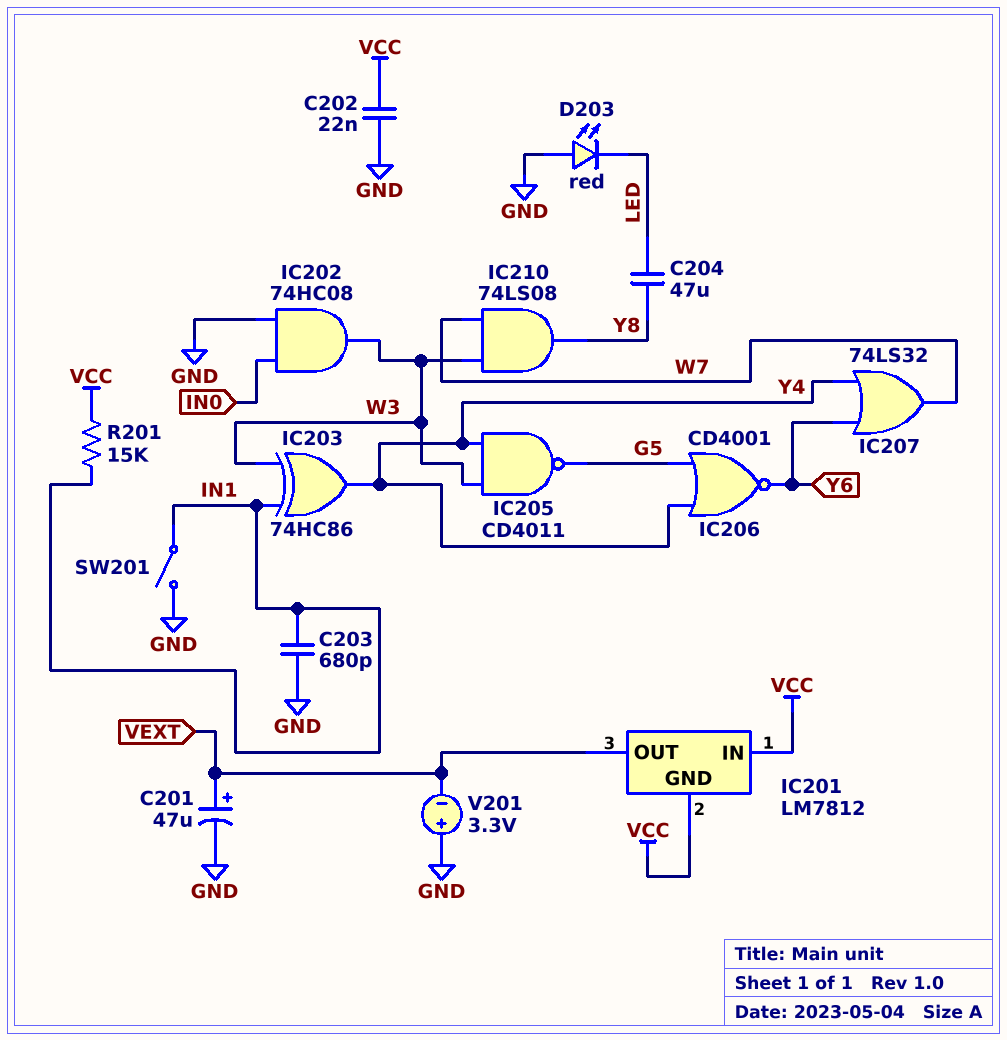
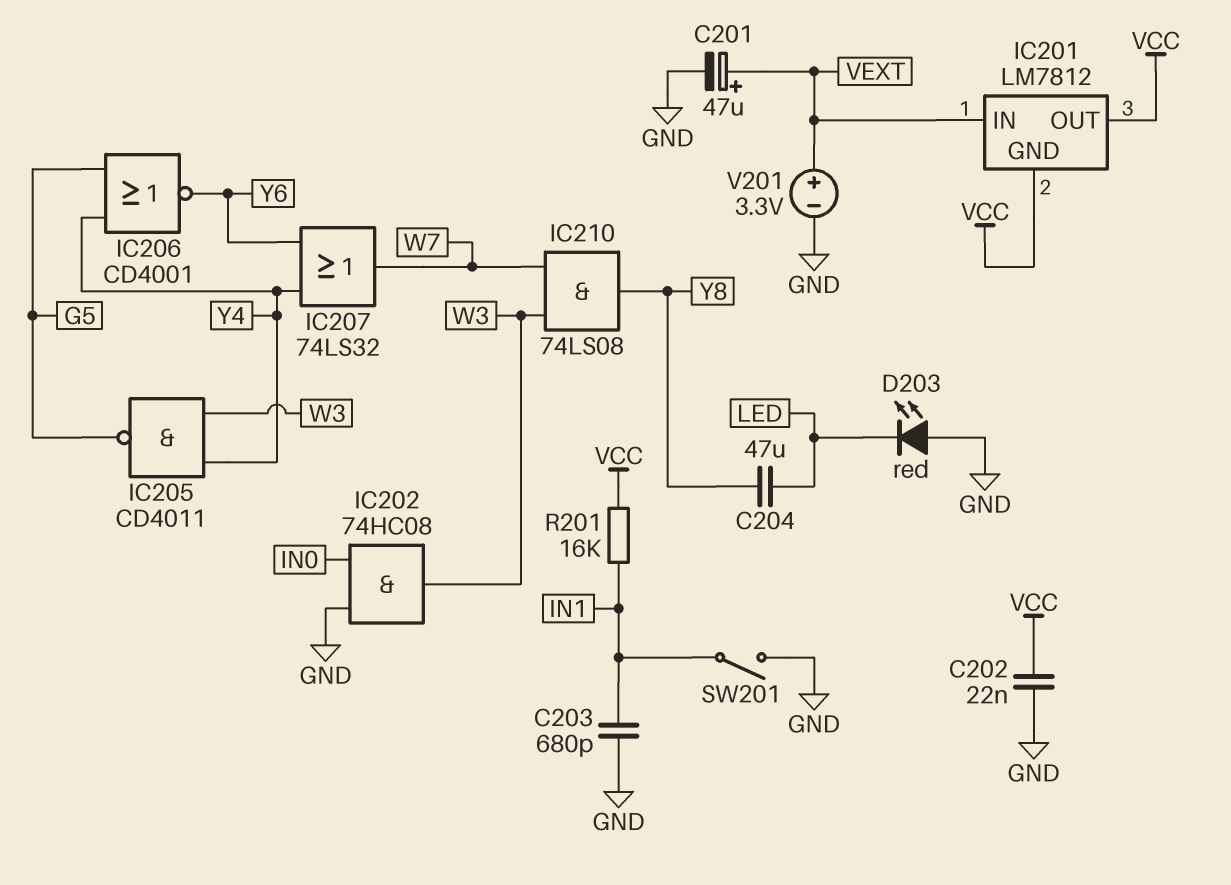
IC201 pin IN: VCC -> VEXT
IC201 pin OUT: VEXT -> VCC
IC203: XOR 74HC86 (in IN1, in W3, out Y4) -> none
R201: 15k (IN1, VCC) -> 16k (IN1, VCC)
V201: 3.3V (plus GND, minus VEXT) -> 3.3V (plus VEXT, minus GND)

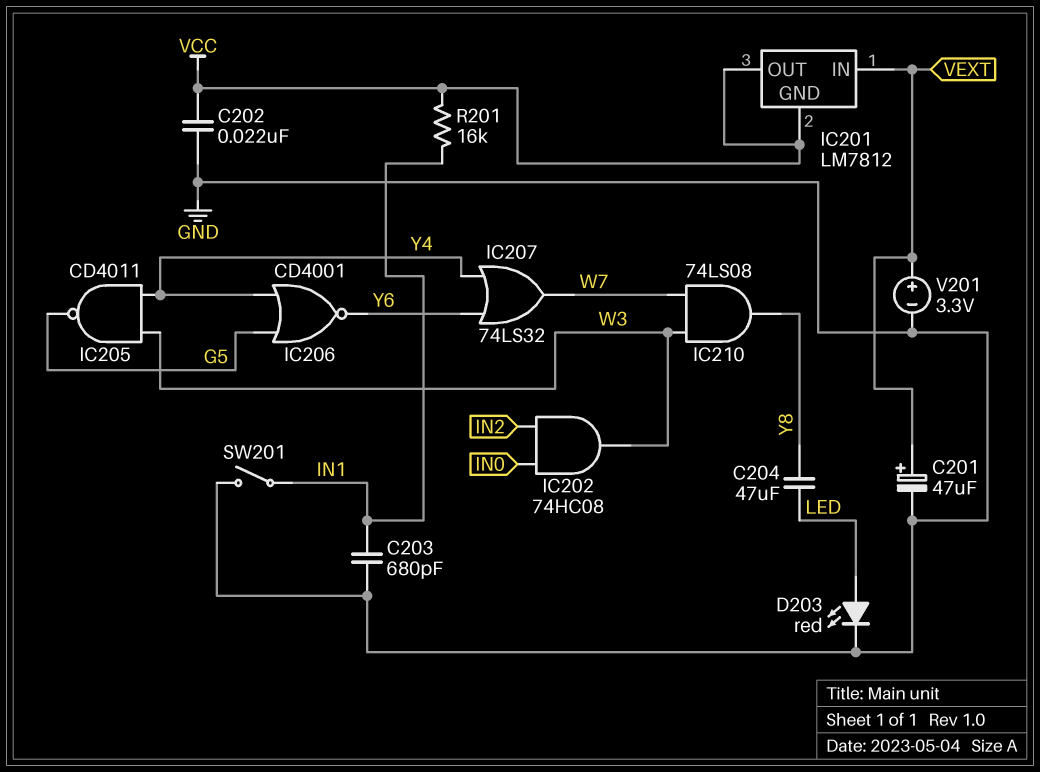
D203: LED red (A GND, K LED) -> LED red (A LED, K GND)
IC202: AND 74HC08 (in GND, in IN0, out W3) -> AND 74HC08 (in IN0, in IN2, out W3)

